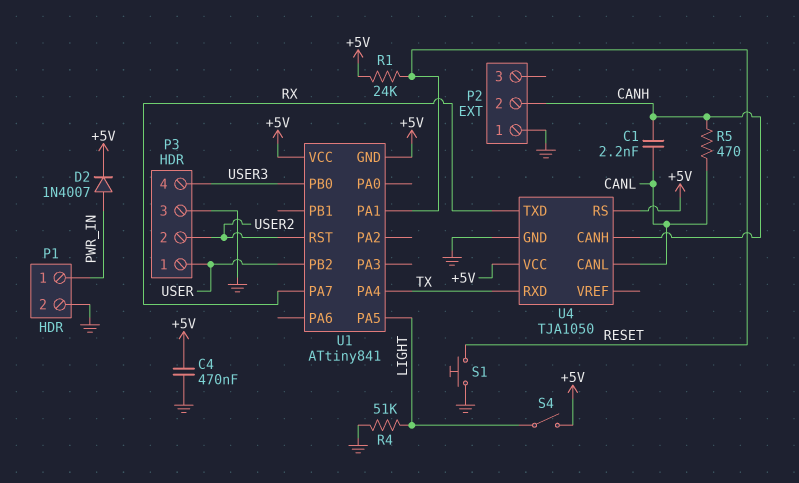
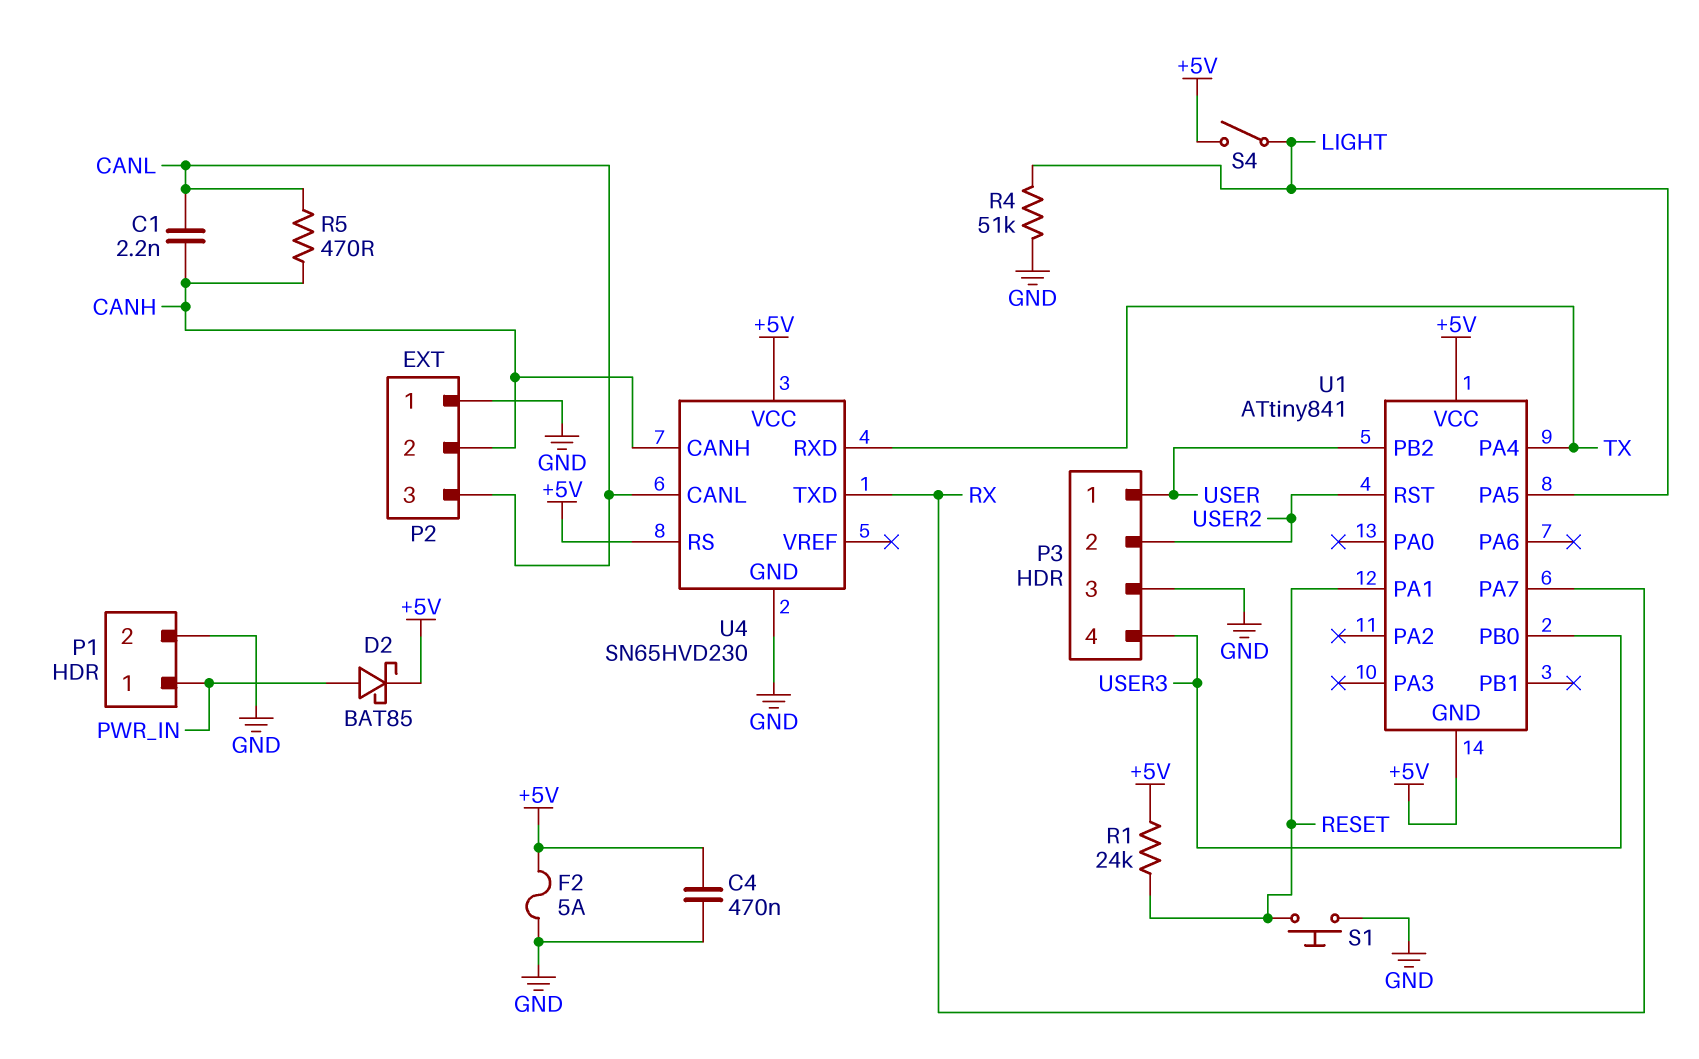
D2: diode 1N4007 (A PWR_IN, K +5V) -> schottky BAT85 (A PWR_IN, K +5V)
F2: none -> 5A (+5V, GND)
P2 pin 3: none -> CANL
U4: TJA1050 -> SN65HVD230

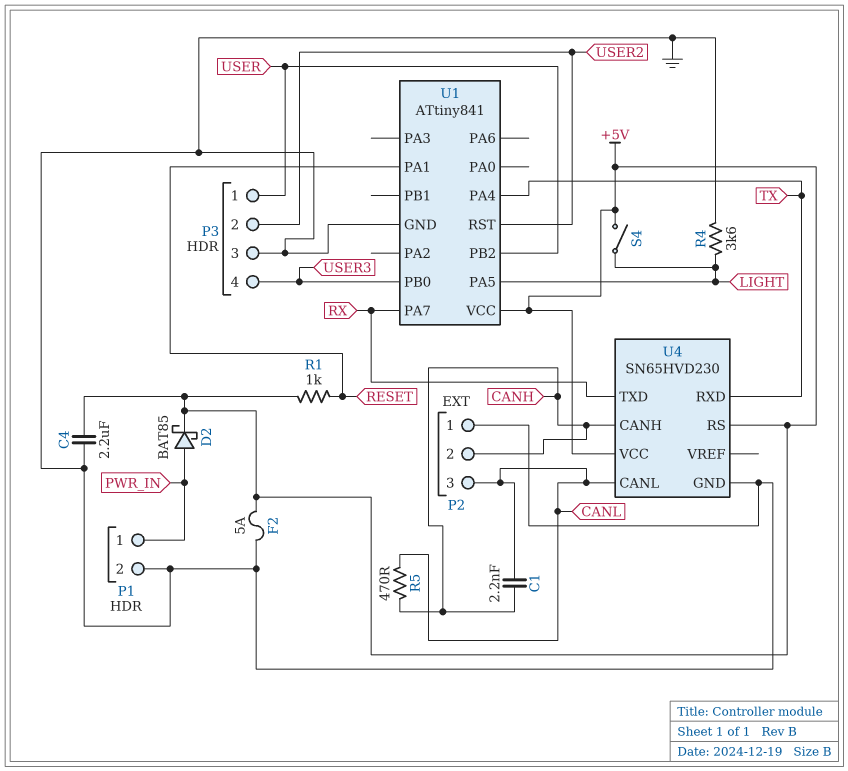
C4: 470nF (+5V, GND) -> 2.2uF (+5V, GND)
R1: 24k (+5V, RESET) -> 1k (+5V, RESET)
R4: 51k (GND, LIGHT) -> 3.6k (GND, LIGHT)
S1: button (GND, RESET) -> none
U1 pin GND: +5V -> GND

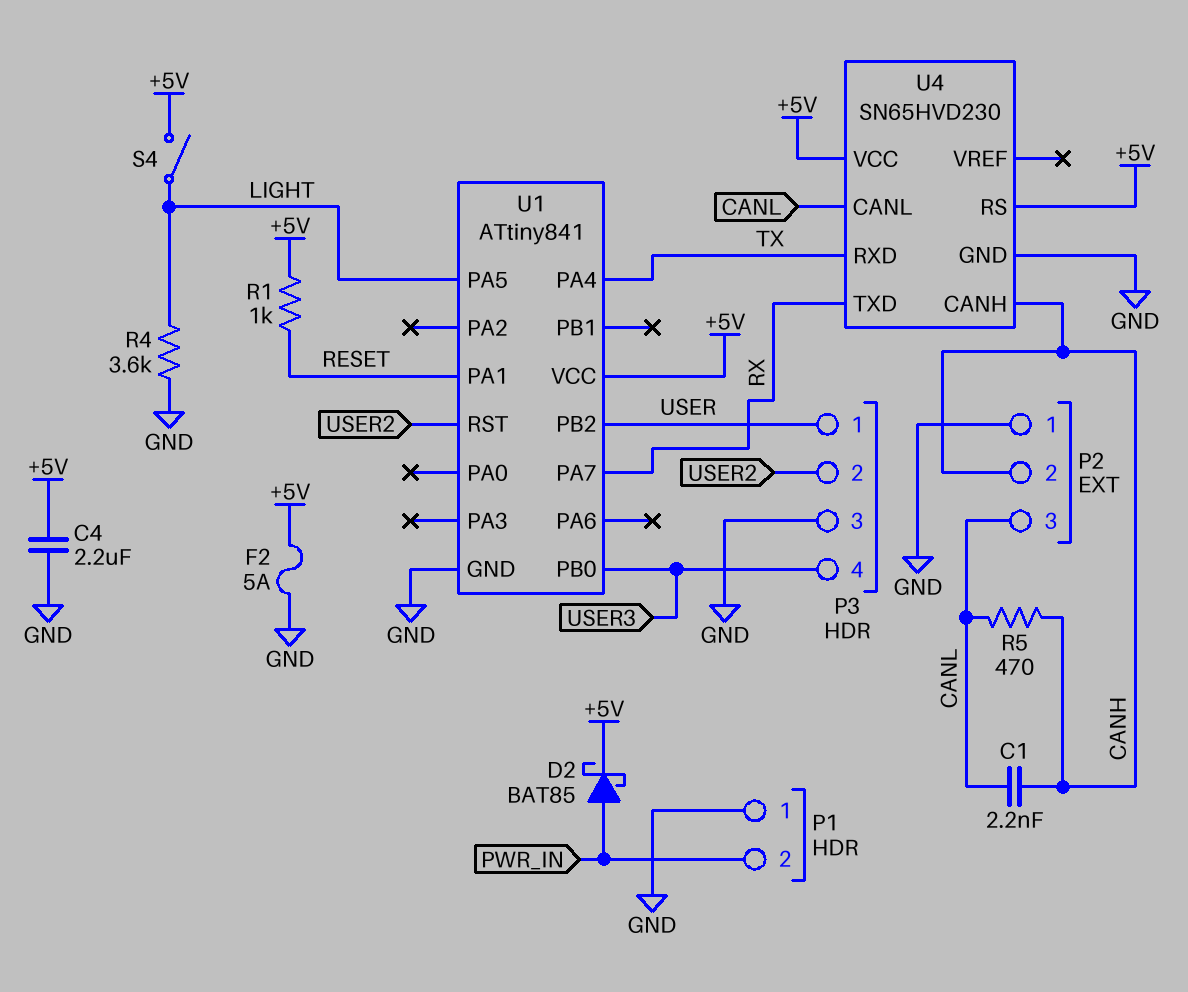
P1 pin 1: PWR_IN -> GND
P1 pin 2: GND -> PWR_IN

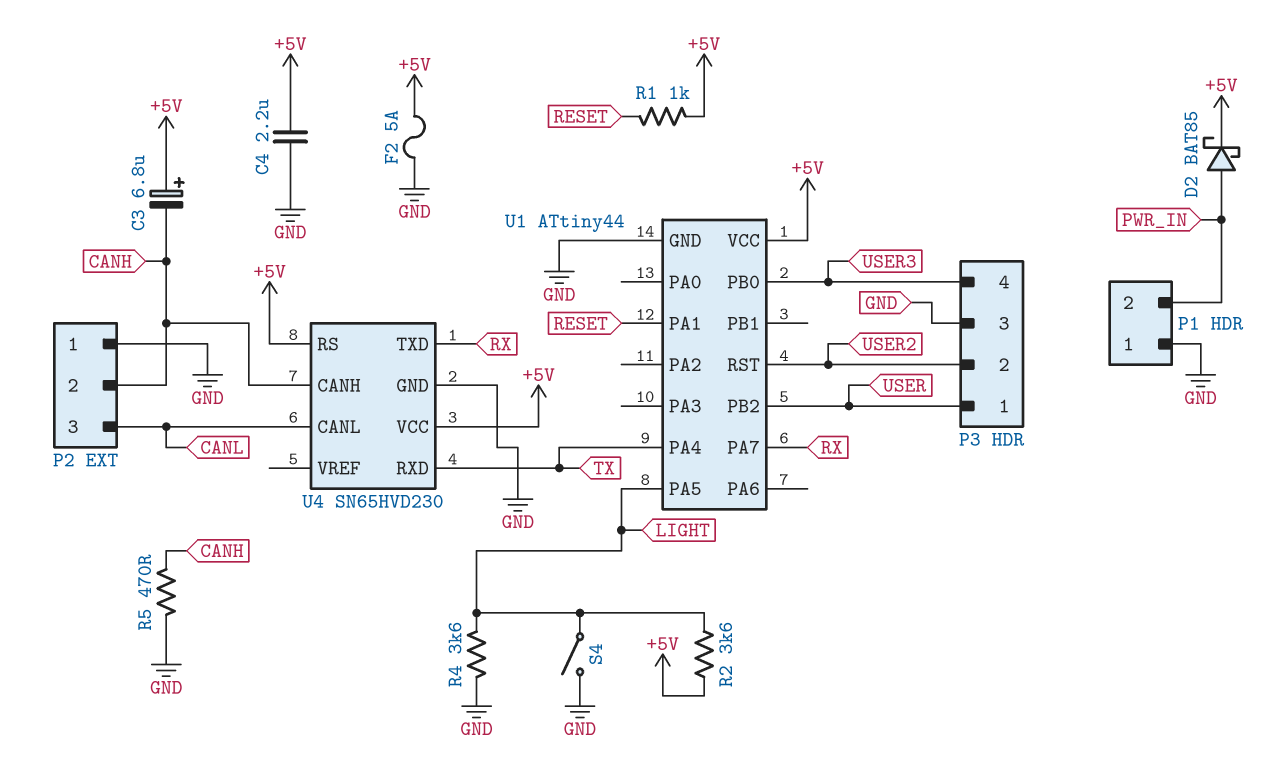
C1: 2.2nF (CANH, CANL) -> none
C3: none -> 6.8uF (plus +5V, minus CANH)
R2: none -> 3.6k (+5V, LIGHT)
R5: 470 (CANH, CANL) -> 470 (CANH, GND)
S4: switch (+5V, LIGHT) -> switch (GND, LIGHT)
U1: ATtiny841 -> ATtiny44

